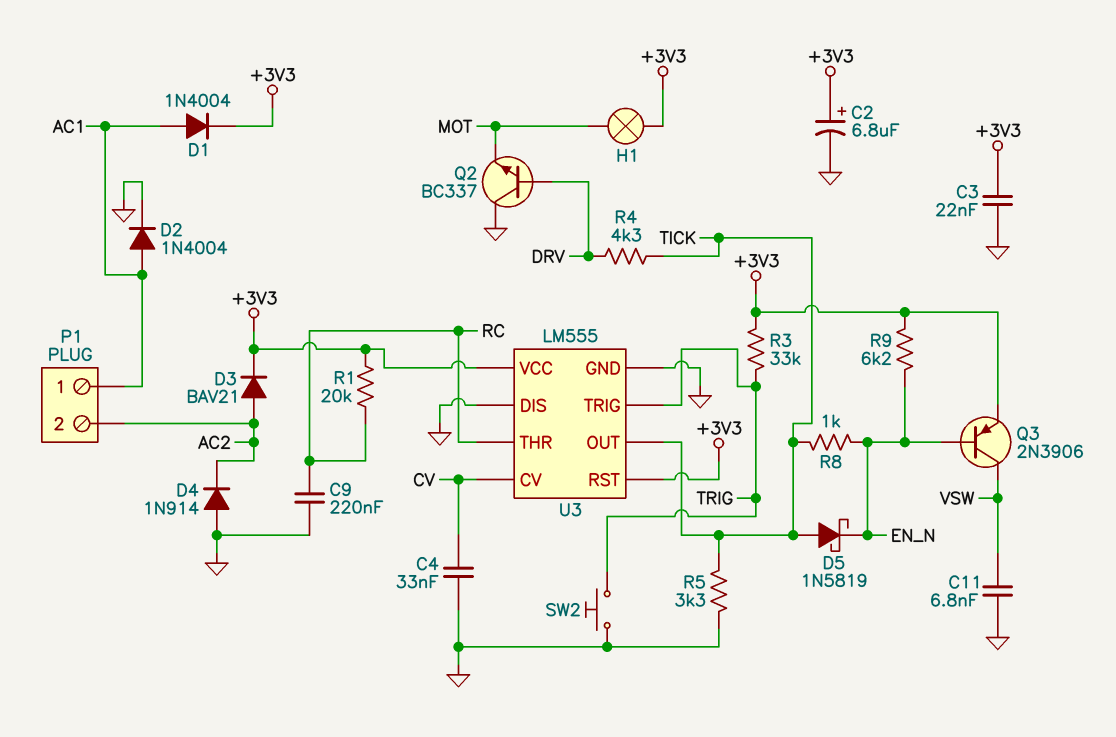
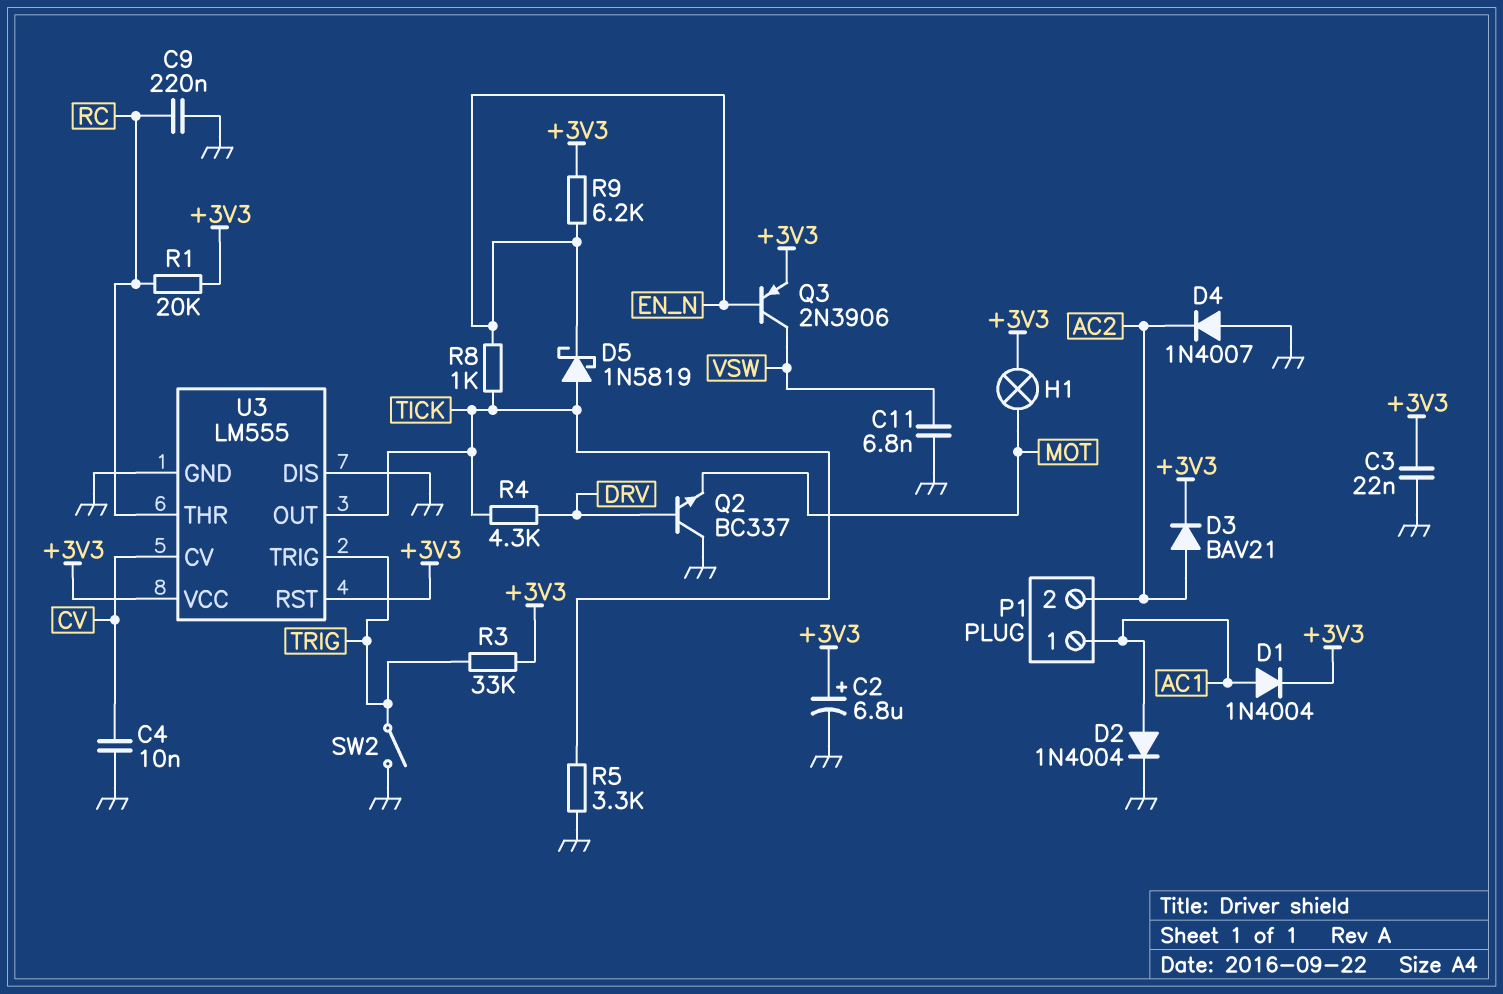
C4: 33nF (CV, GND) -> 10nF (CV, GND)
D4: diode 1N914 (A GND, K AC2) -> diode 1N4007 (A GND, K AC2)
SW2: button (GND, TRIG) -> switch (GND, TRIG)

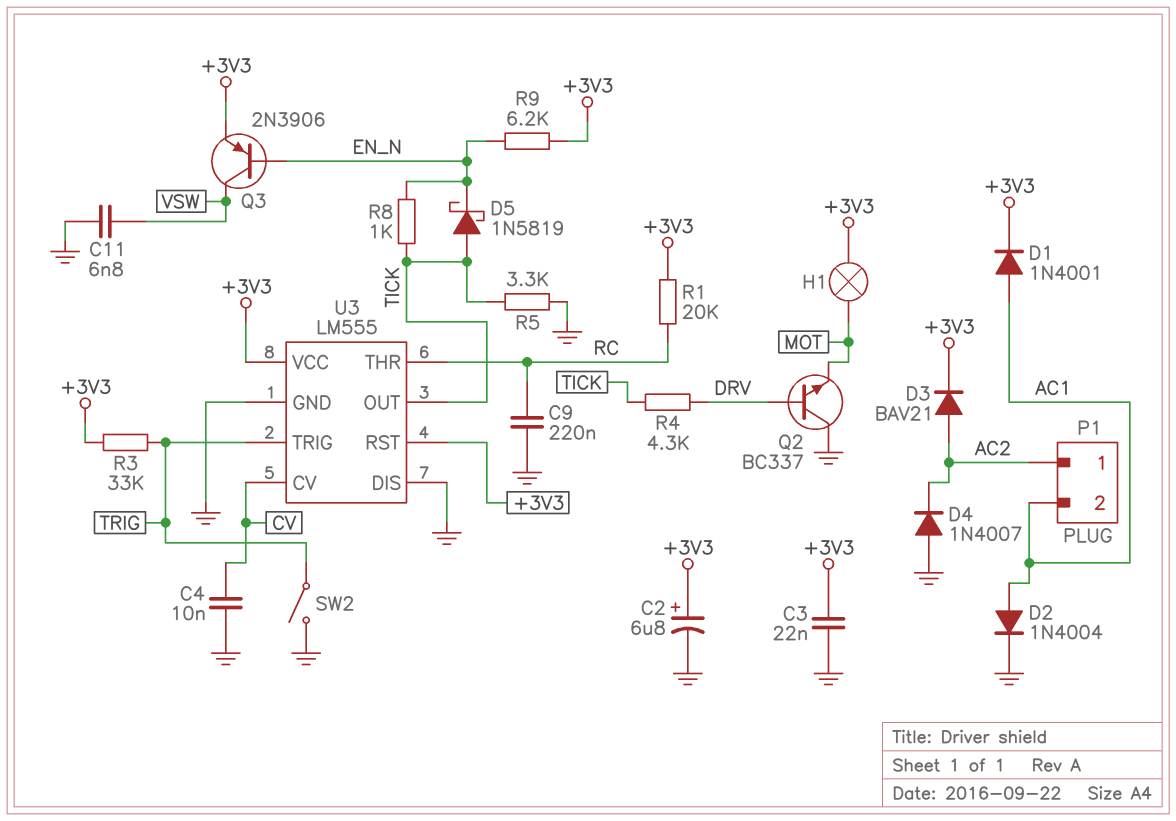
D1: diode 1N4004 (A AC1, K +3V3) -> diode 1N4001 (A AC1, K +3V3)
P1 pin 1: AC1 -> AC2
P1 pin 2: AC2 -> AC1

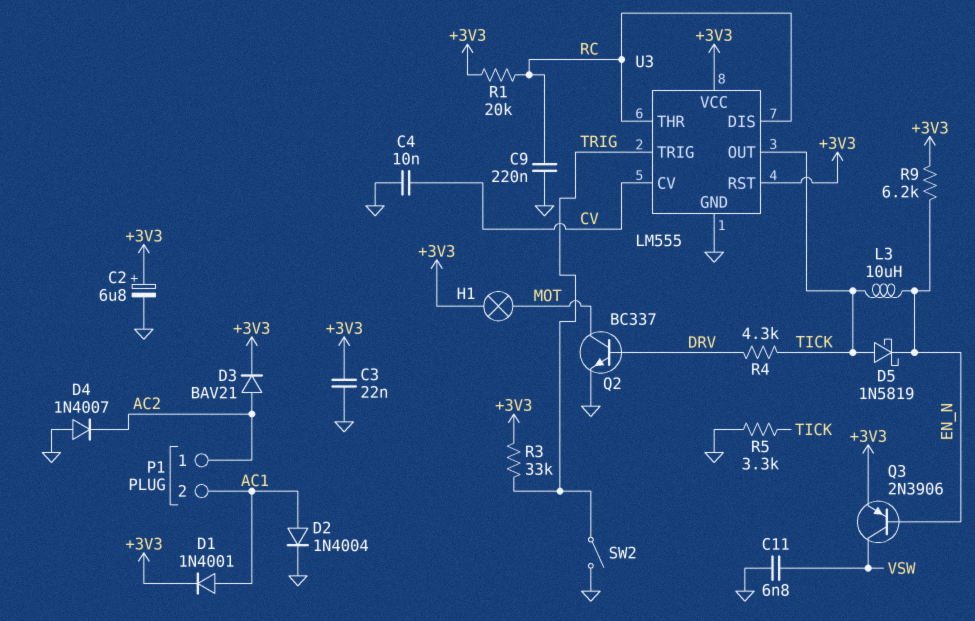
L3: none -> 10uH (EN_N, TICK)
Q2: NPN BC337 (B DRV, C GND, E MOT) -> NPN BC337 (B DRV, C MOT, E GND)
R8: 1k (EN_N, TICK) -> none
U3 pin DIS: GND -> RC

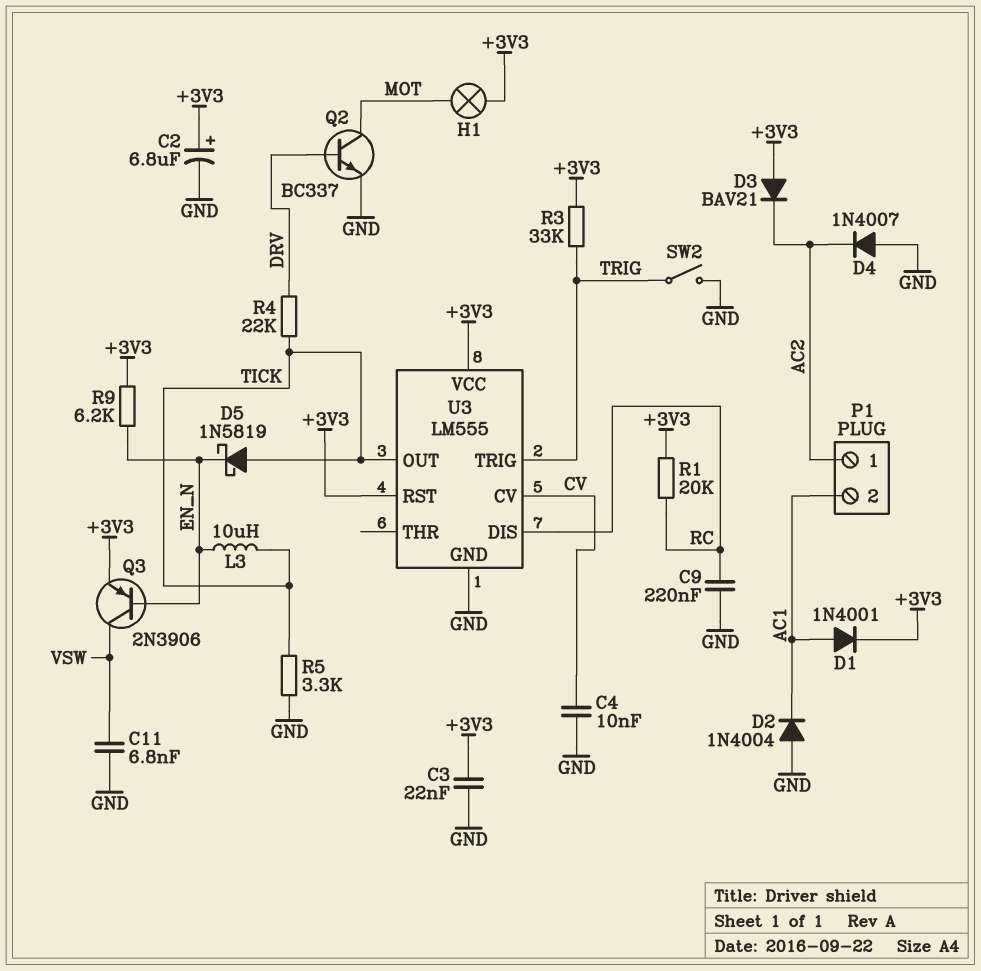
D2: diode 1N4004 (A AC1, K GND) -> diode 1N4004 (A GND, K AC1)
D3: diode BAV21 (A AC2, K +3V3) -> diode BAV21 (A +3V3, K AC2)
R4: 4.3k (DRV, TICK) -> 22k (DRV, TICK)
U3 pin THR: RC -> none

